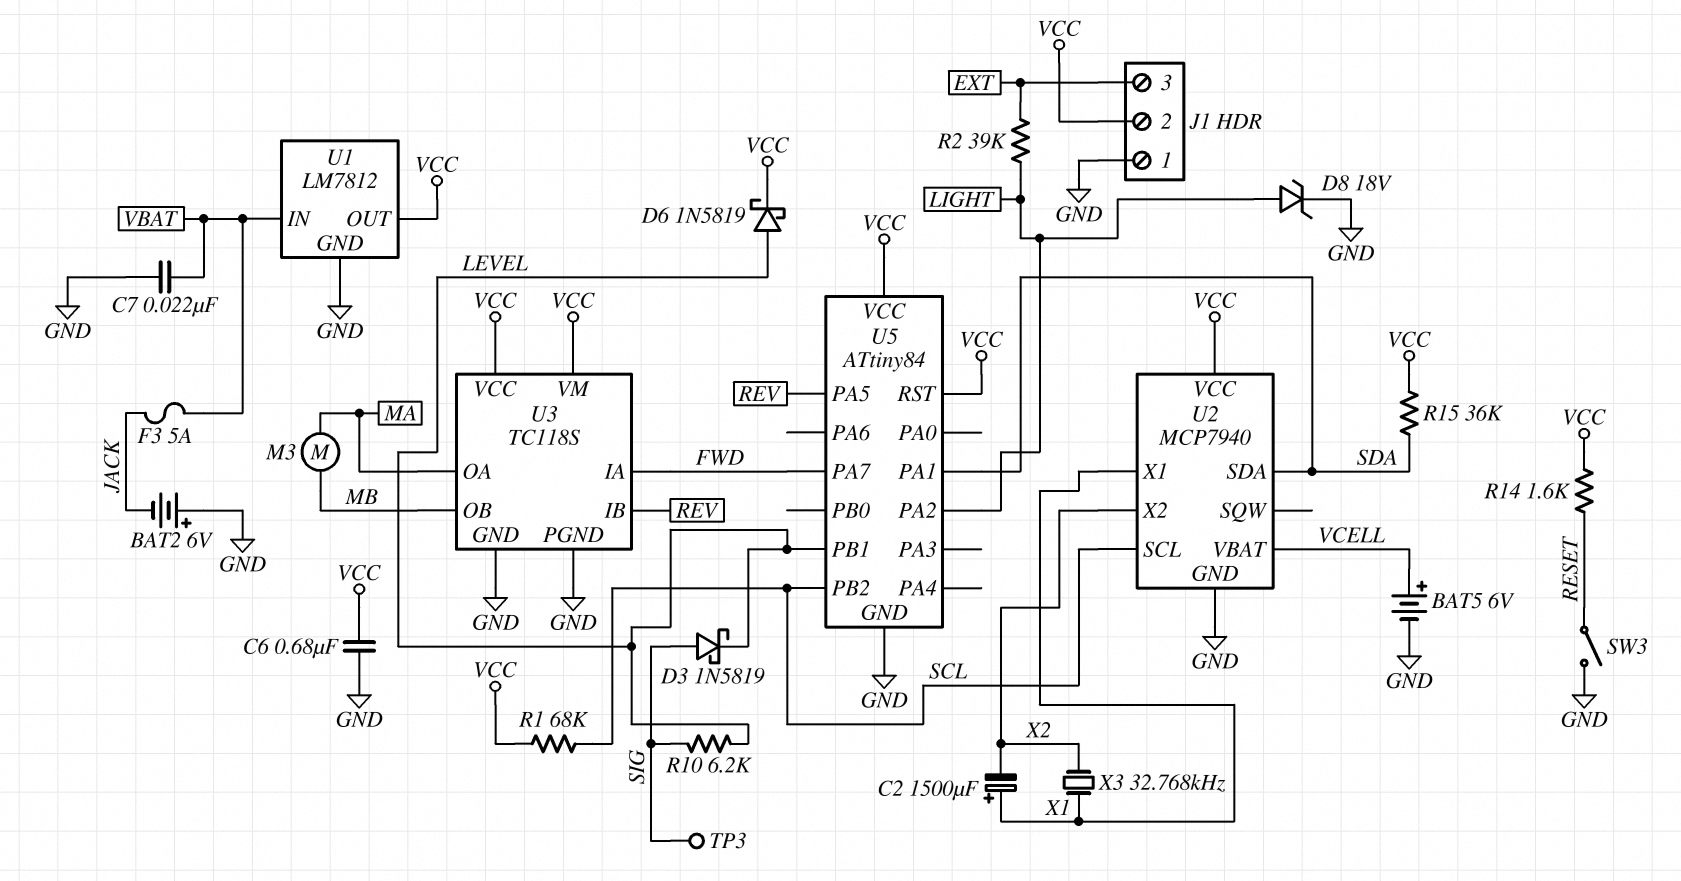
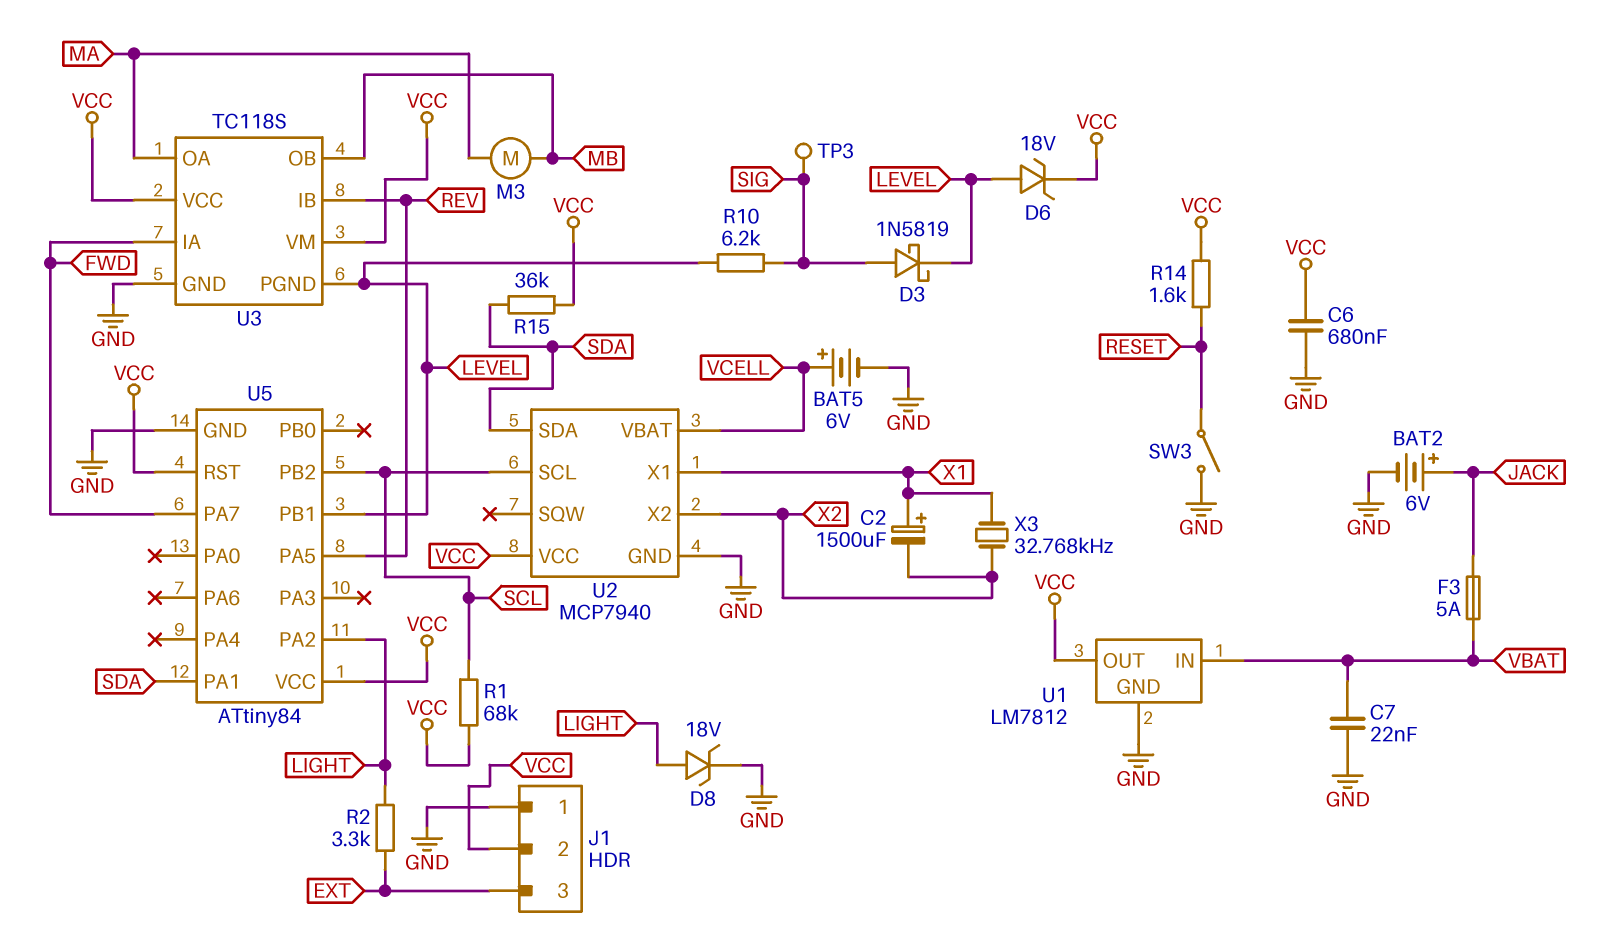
BAT2: 6V (plus GND, minus JACK) -> 6V (plus JACK, minus GND)
D6: schottky 1N5819 (A LEVEL, K VCC) -> zener 18V (A LEVEL, K VCC)
R2: 39k (EXT, LIGHT) -> 3.3k (EXT, LIGHT)
U3 pin PGND: GND -> LEVEL

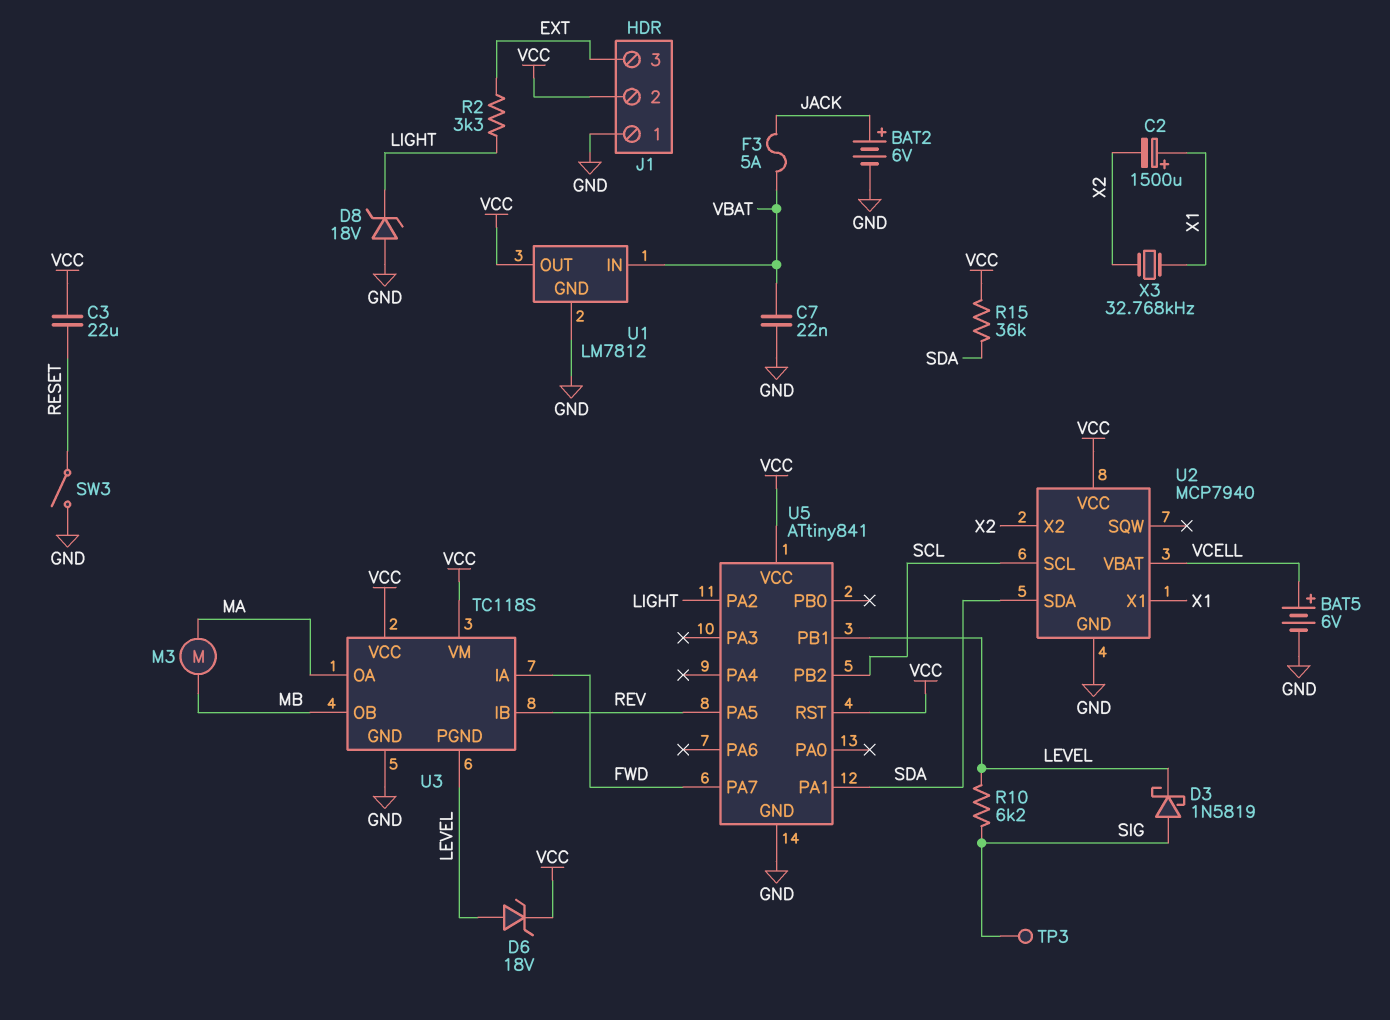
C3: none -> 22uF (RESET, VCC)
C6: 680nF (GND, VCC) -> none
D8: zener 18V (A LIGHT, K GND) -> zener 18V (A GND, K LIGHT)
R1: 68k (SCL, VCC) -> none
R14: 1.6k (RESET, VCC) -> none
U5: ATtiny84 -> ATtiny841

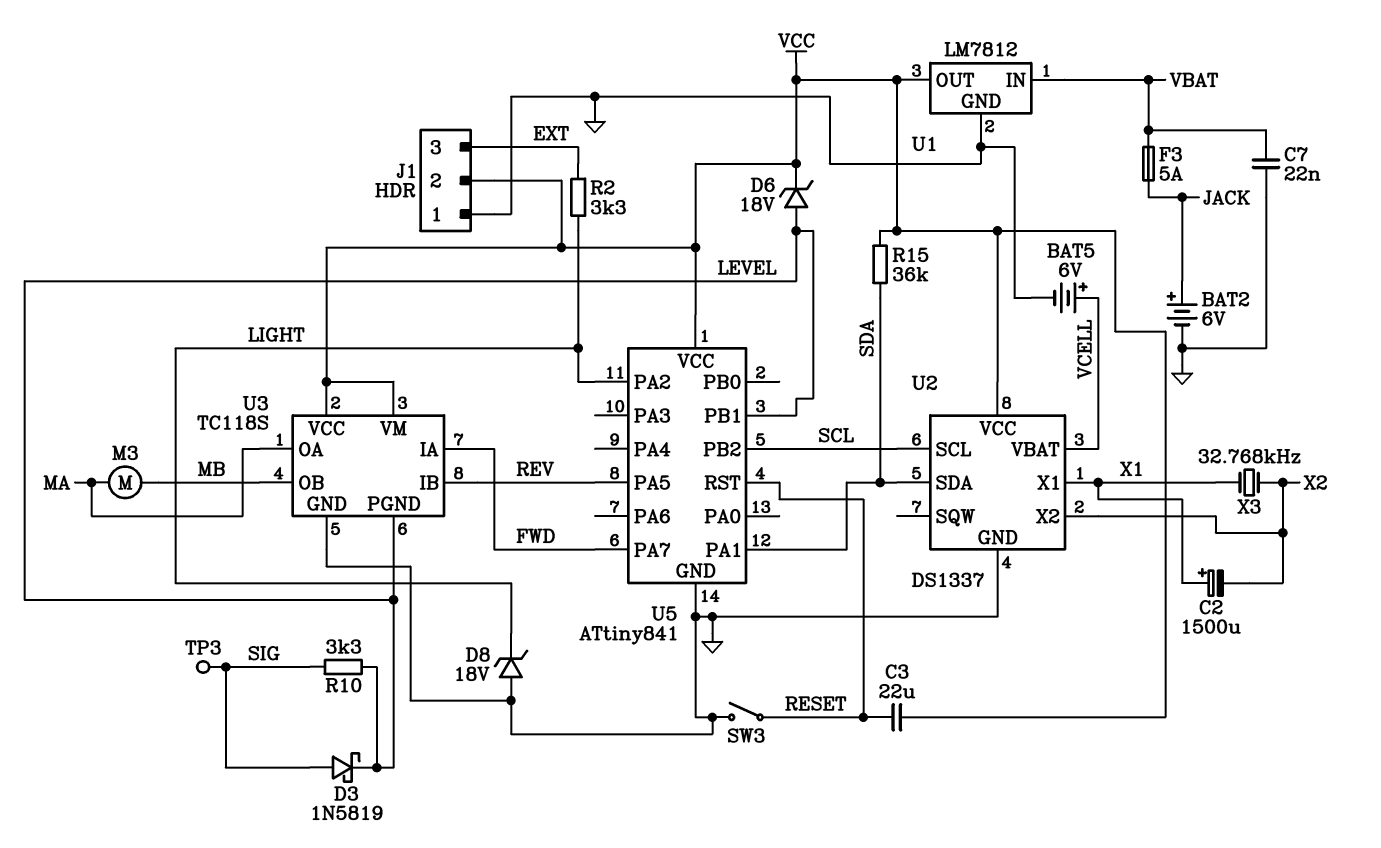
R10: 6.2k (LEVEL, SIG) -> 3.3k (LEVEL, SIG)
U2: MCP7940 -> DS1337
U5 pin RST: VCC -> RESET

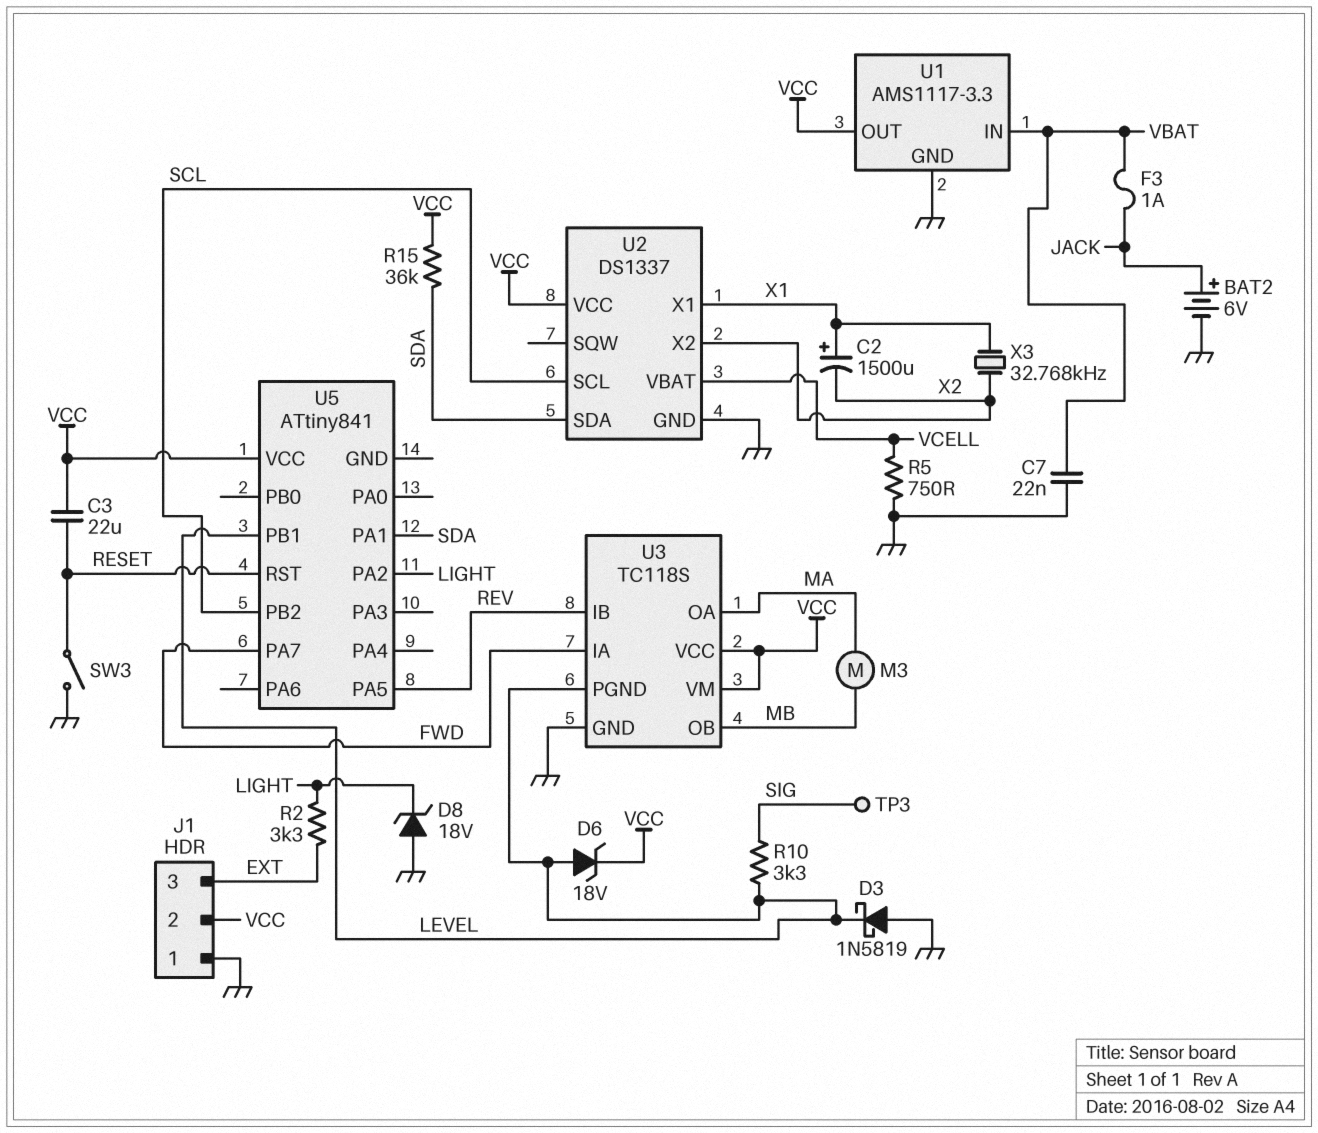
BAT5: 6V (plus VCELL, minus GND) -> none
D3: schottky 1N5819 (A SIG, K LEVEL) -> schottky 1N5819 (A GND, K LEVEL)
F3: 5A (JACK, VBAT) -> 1A (JACK, VBAT)
R5: none -> 750 (GND, VCELL)
U1: LM7812 -> AMS1117-3.3
U5 pin GND: GND -> none

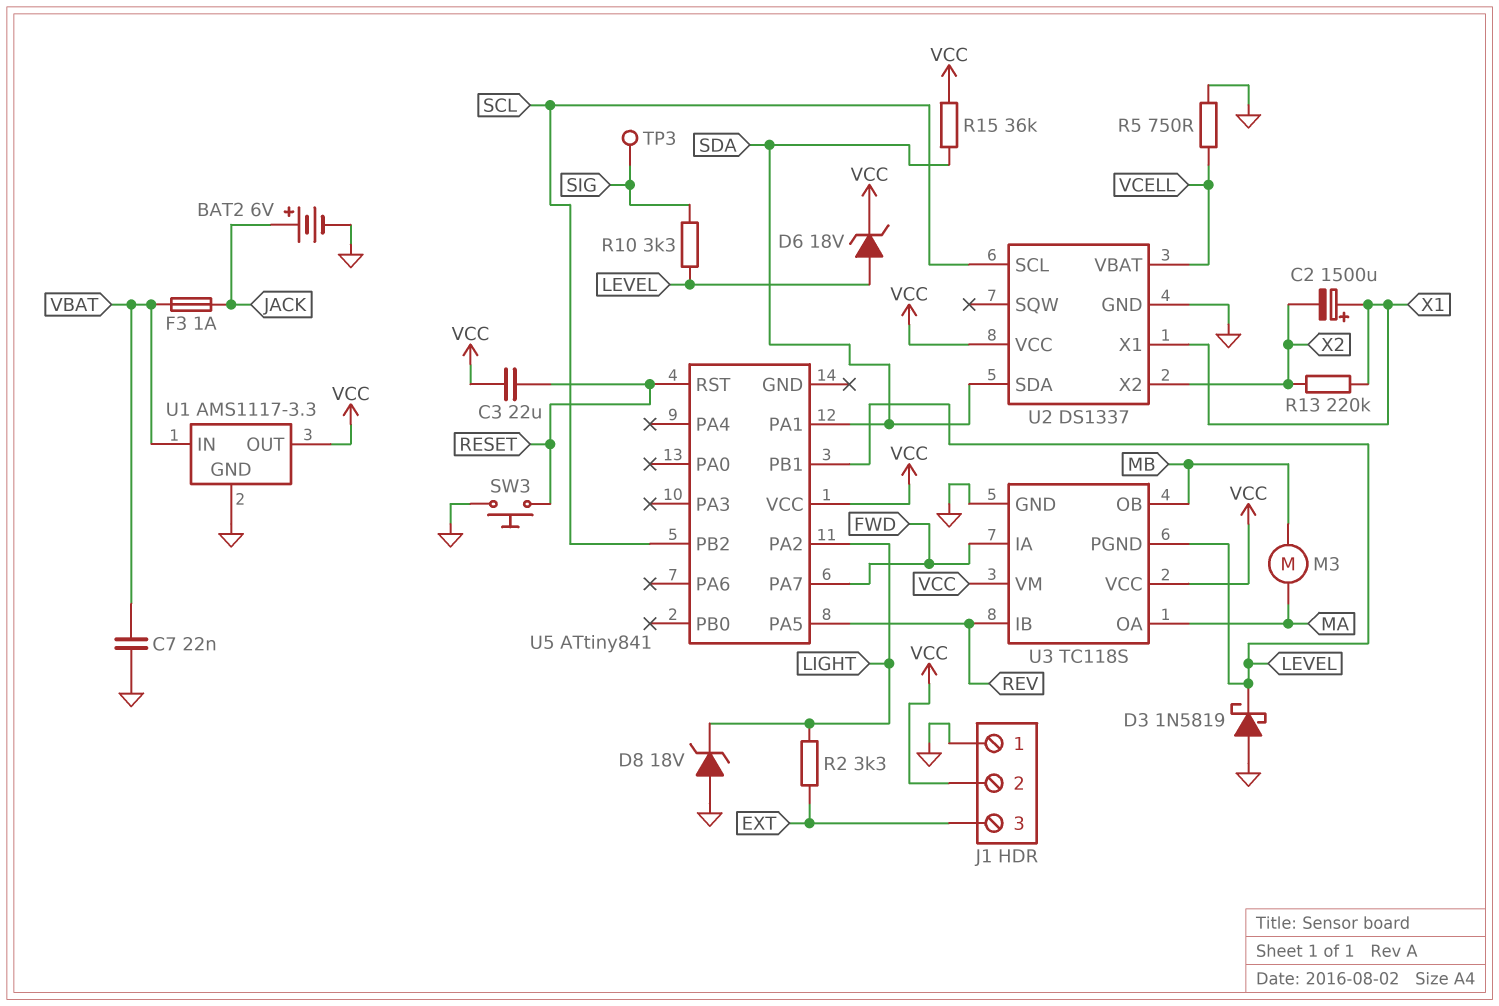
R13: none -> 220k (X1, X2)
SW3: switch (GND, RESET) -> button (GND, RESET)
X3: 32.768kHz (X1, X2) -> none

